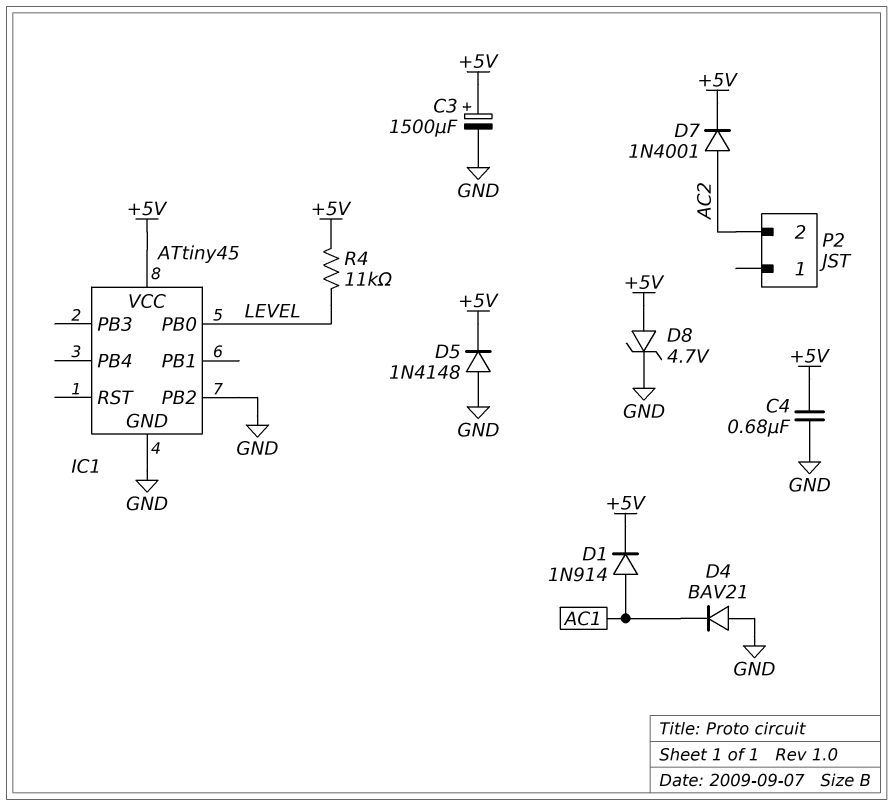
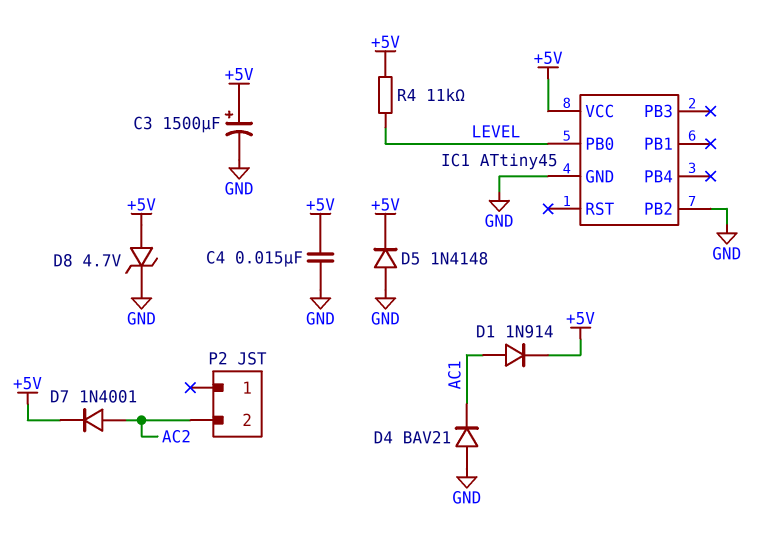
C4: 680nF (+5V, GND) -> 15nF (+5V, GND)

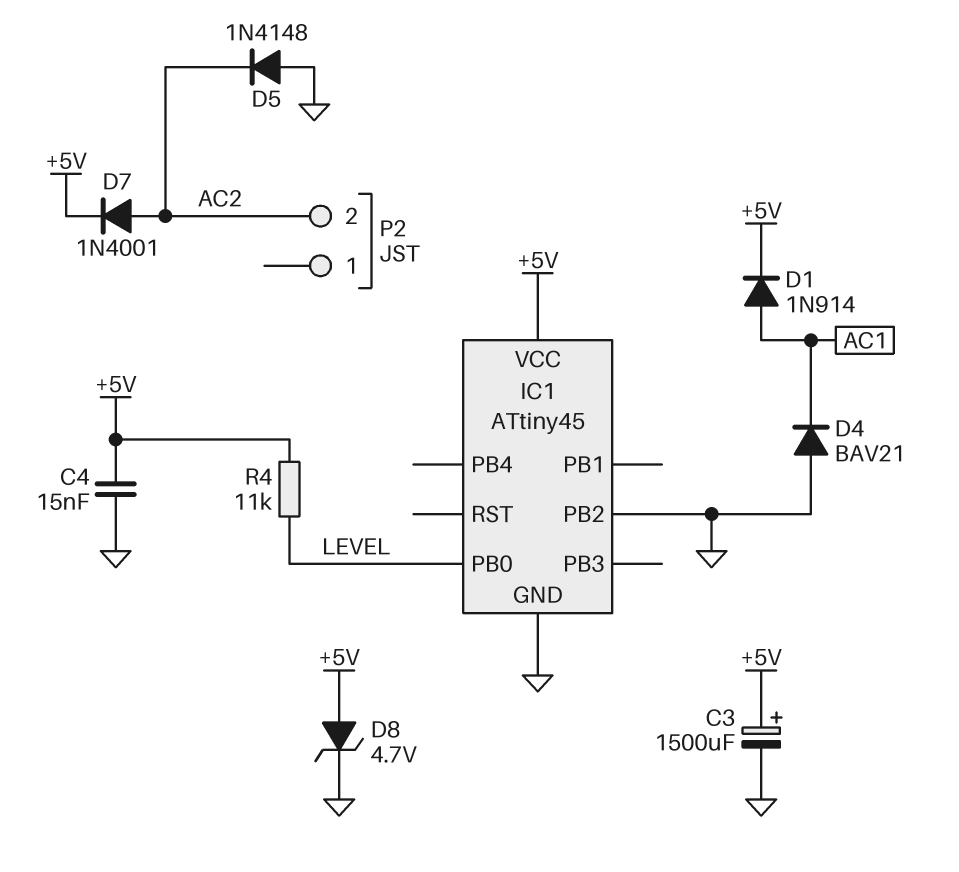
D5: diode 1N4148 (A GND, K +5V) -> diode 1N4148 (A GND, K AC2)

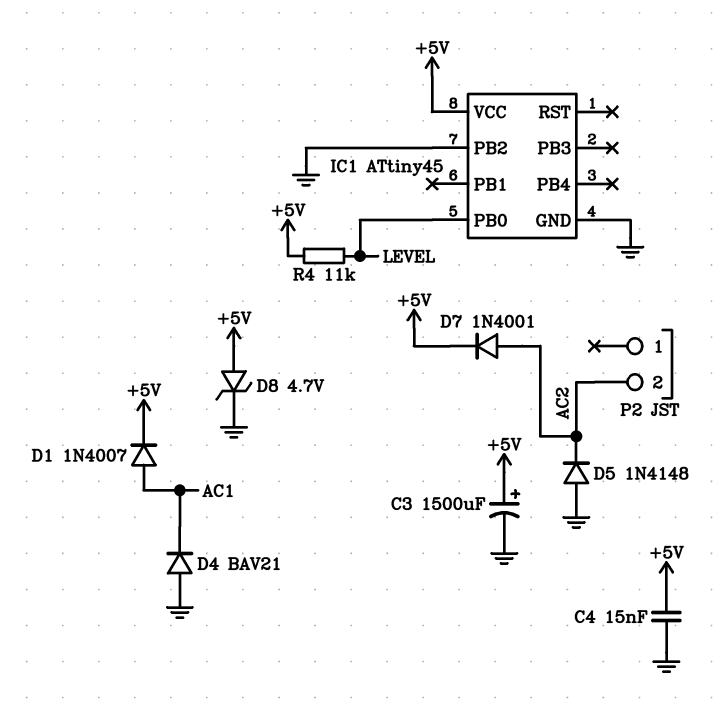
D1: diode 1N914 (A AC1, K +5V) -> diode 1N4007 (A AC1, K +5V)

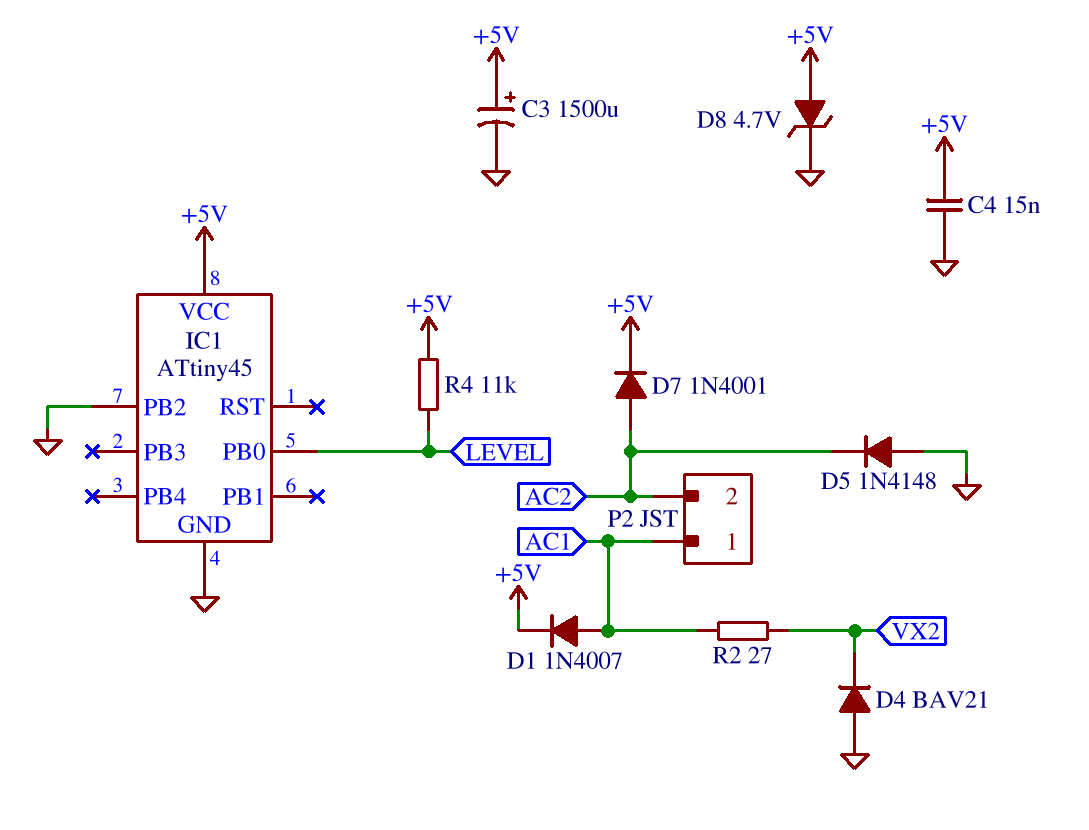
D4: diode BAV21 (A GND, K AC1) -> diode BAV21 (A GND, K VX2)
P2 pin 1: none -> AC1
R2: none -> 27 (AC1, VX2)

